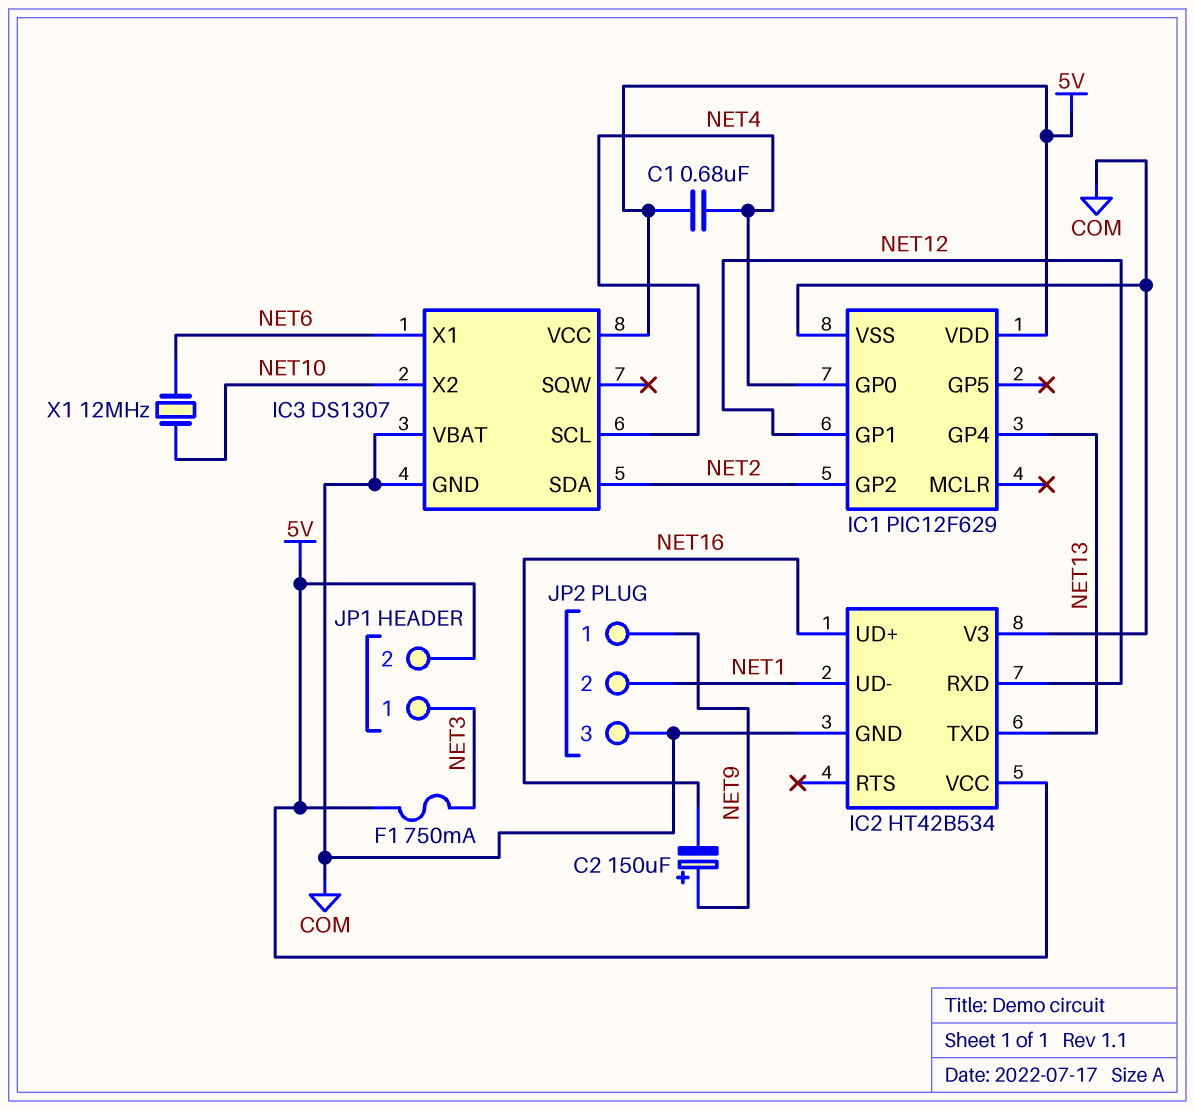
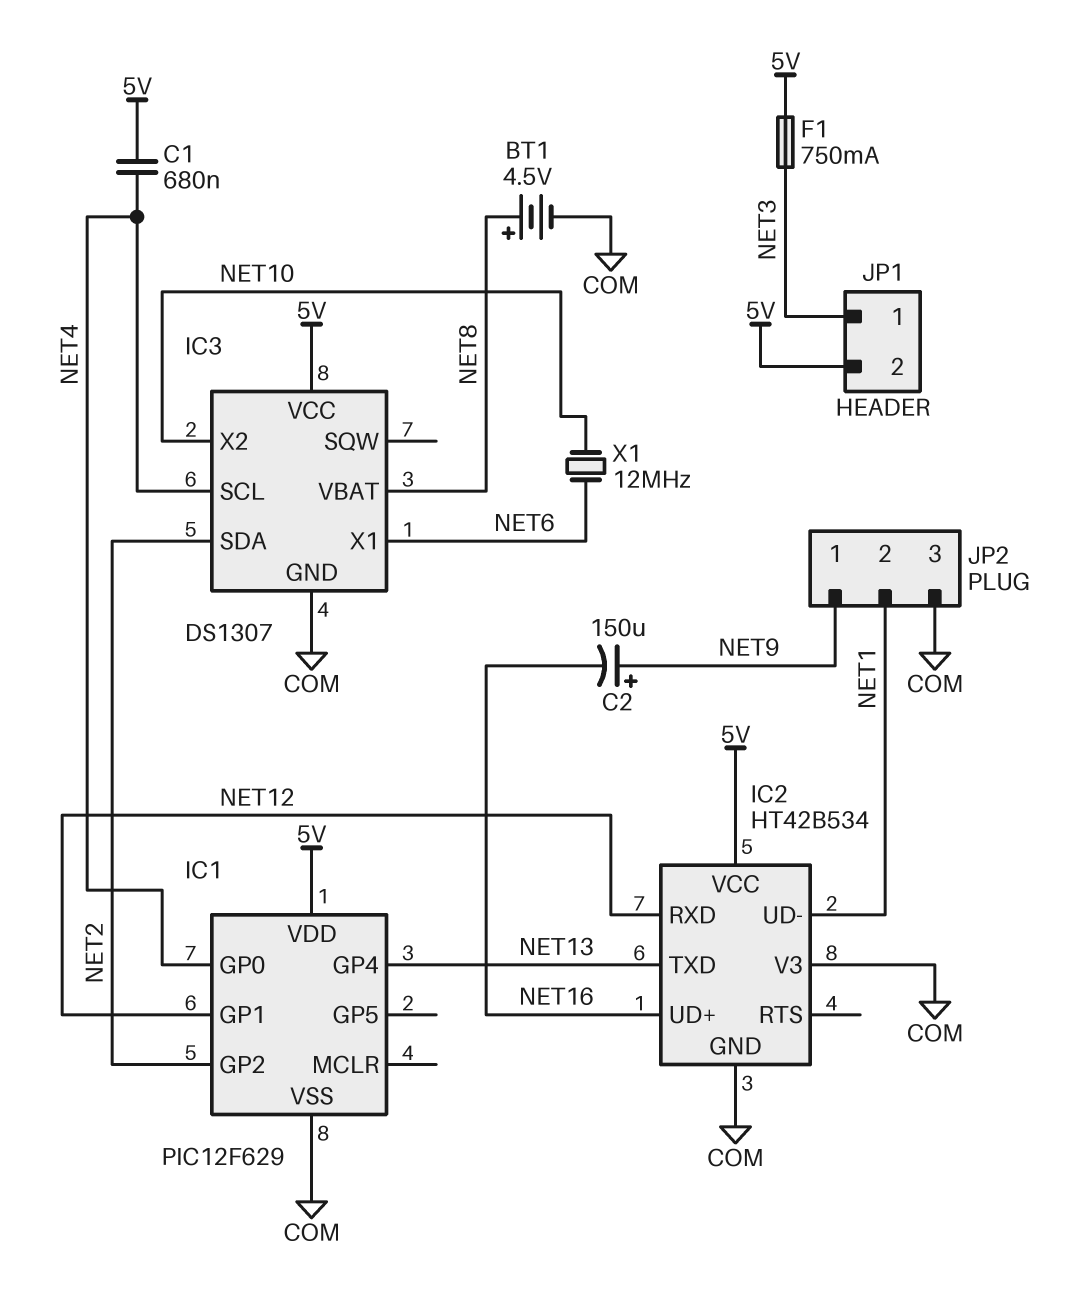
BT1: none -> 4.5V (plus NET8, minus COM)
IC3 pin VBAT: COM -> NET8

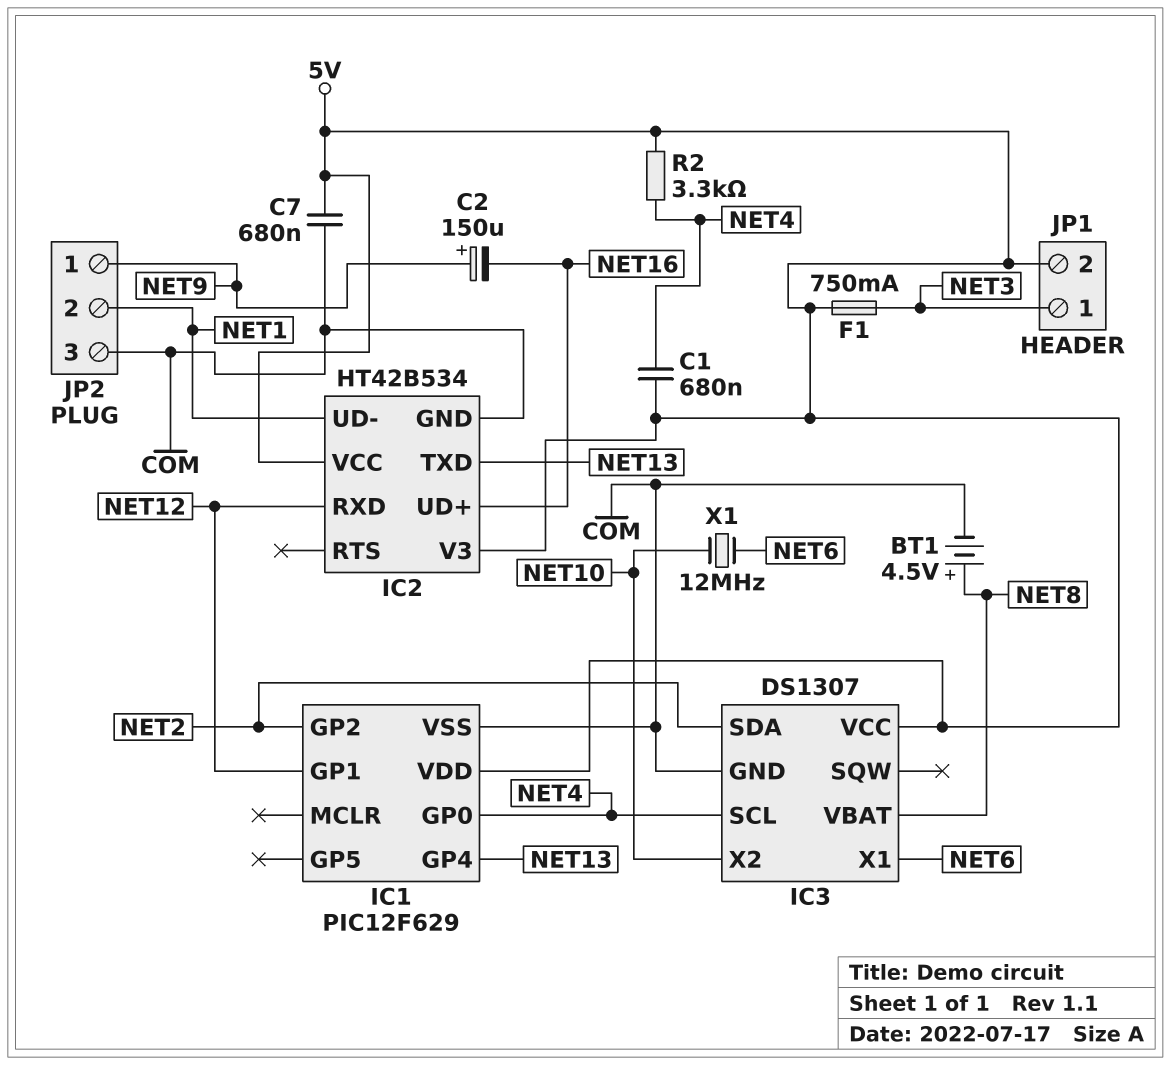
C7: none -> 680nF (5V, COM)
IC2 pin V3: COM -> 5V
R2: none -> 3.3k (5V, NET4)

